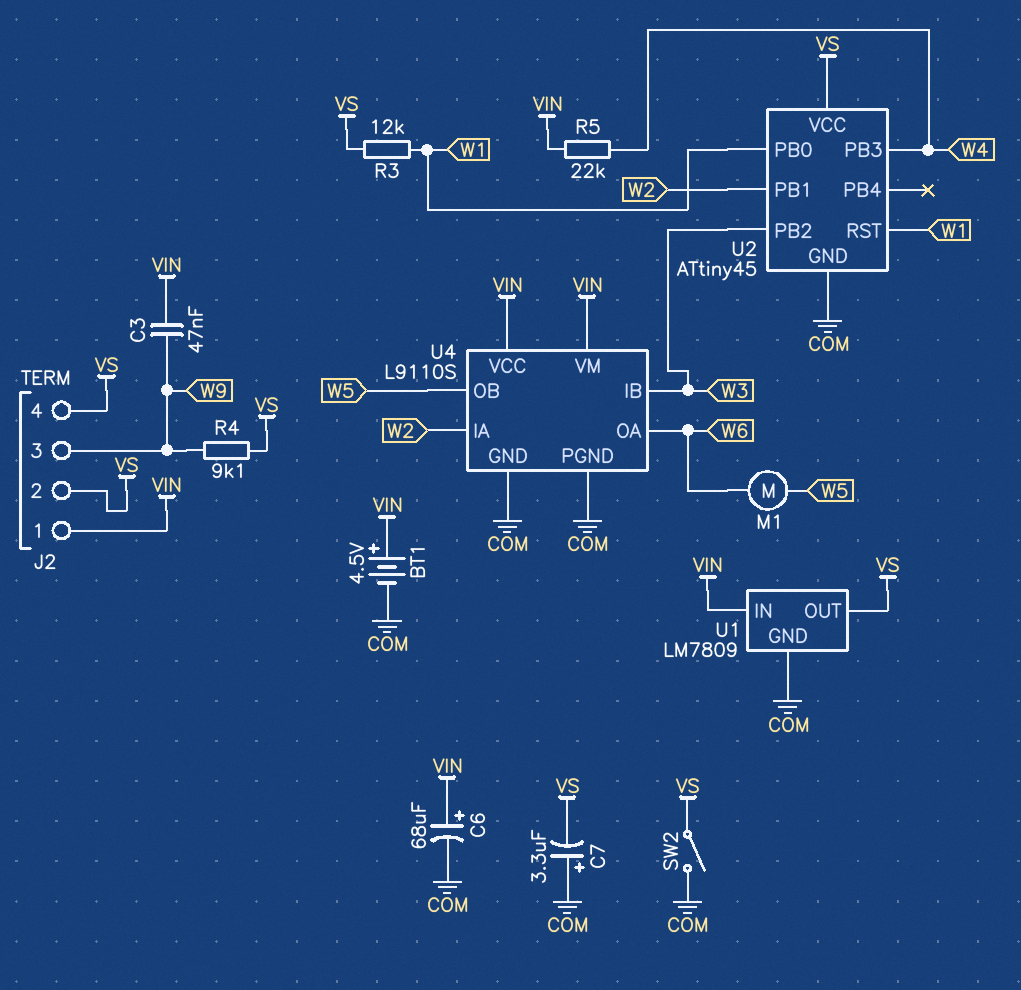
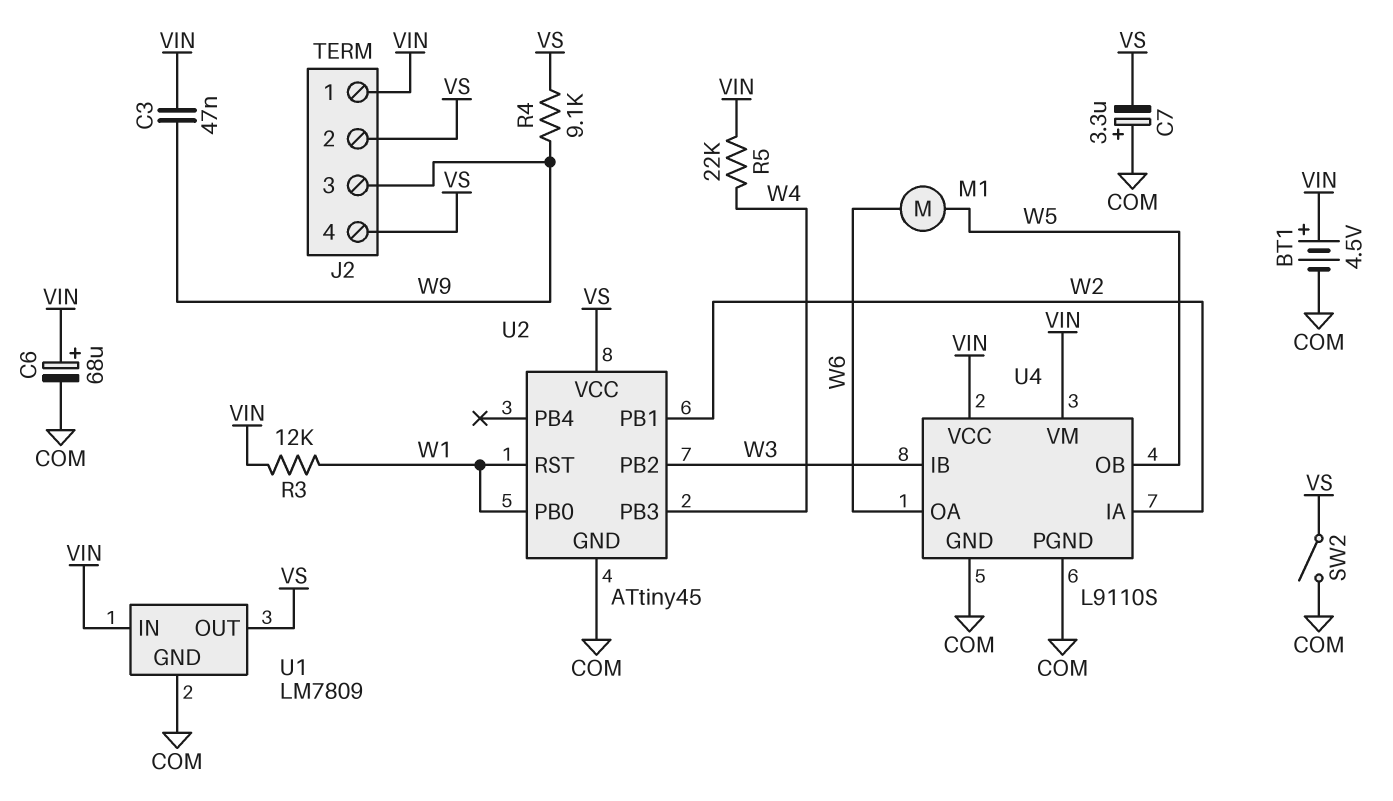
R3: 12k (VS, W1) -> 12k (VIN, W1)

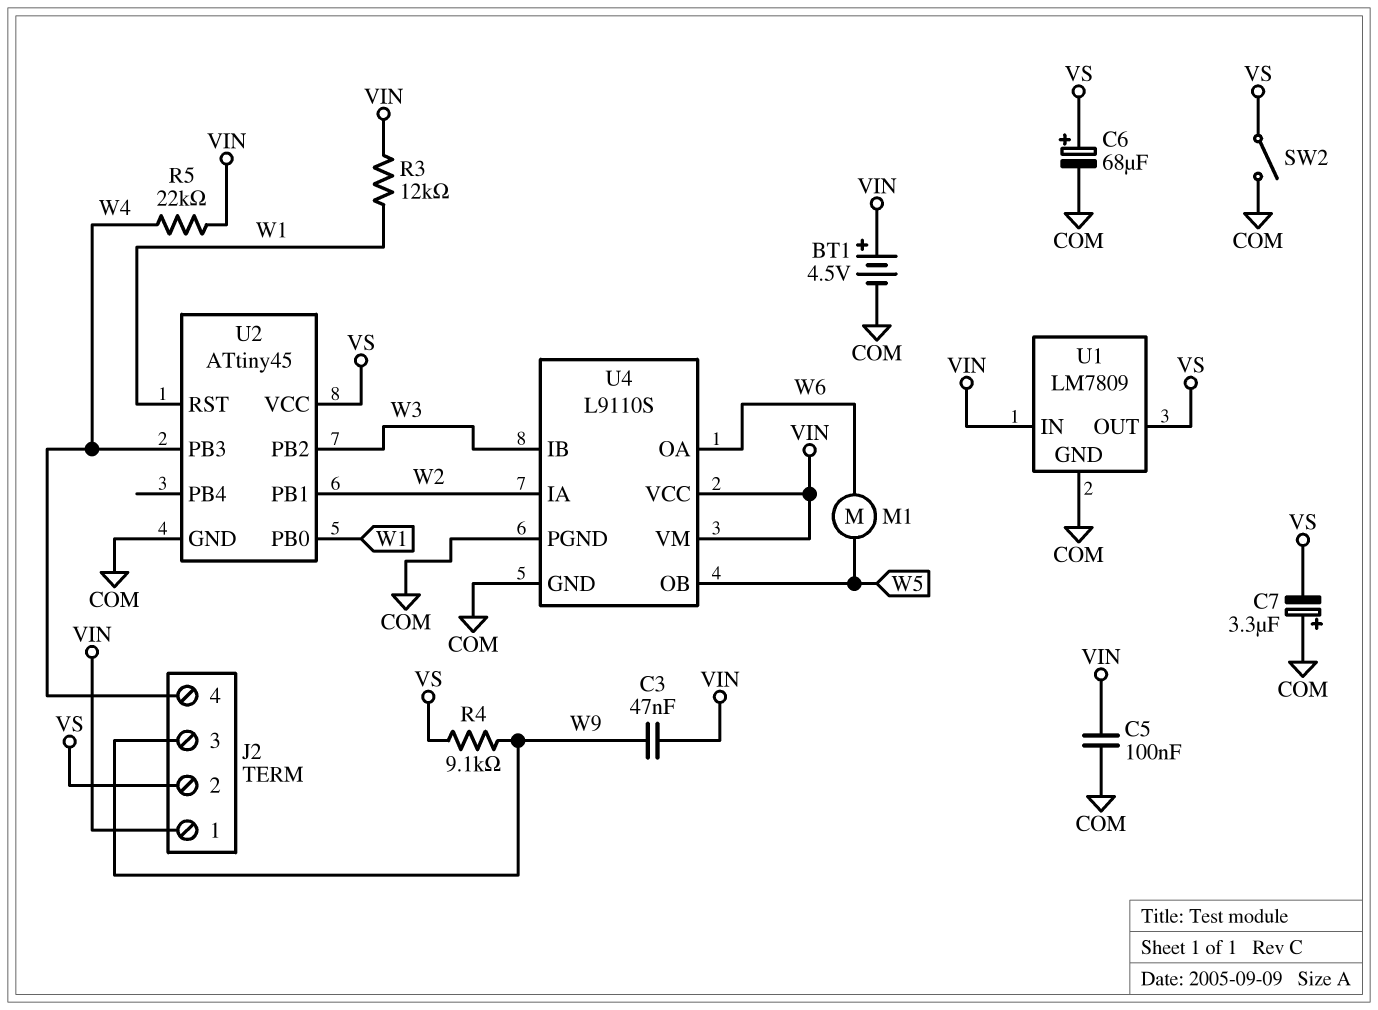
C5: none -> 100nF (COM, VIN)
C6: 68uF (plus VIN, minus COM) -> 68uF (plus VS, minus COM)
J2 pin 4: VS -> W4

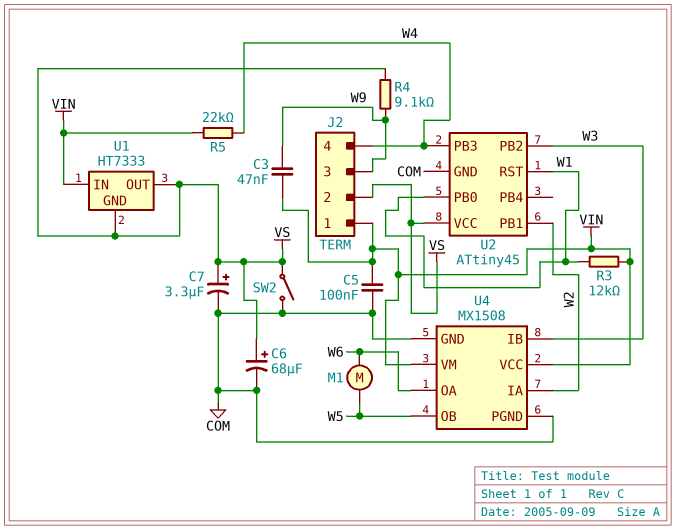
BT1: 4.5V (plus VIN, minus COM) -> none
C7: 3.3uF (plus COM, minus VS) -> 3.3uF (plus VS, minus COM)
U1: LM7809 -> HT7333
U1 pin GND: COM -> VS
U4: L9110S -> MX1508

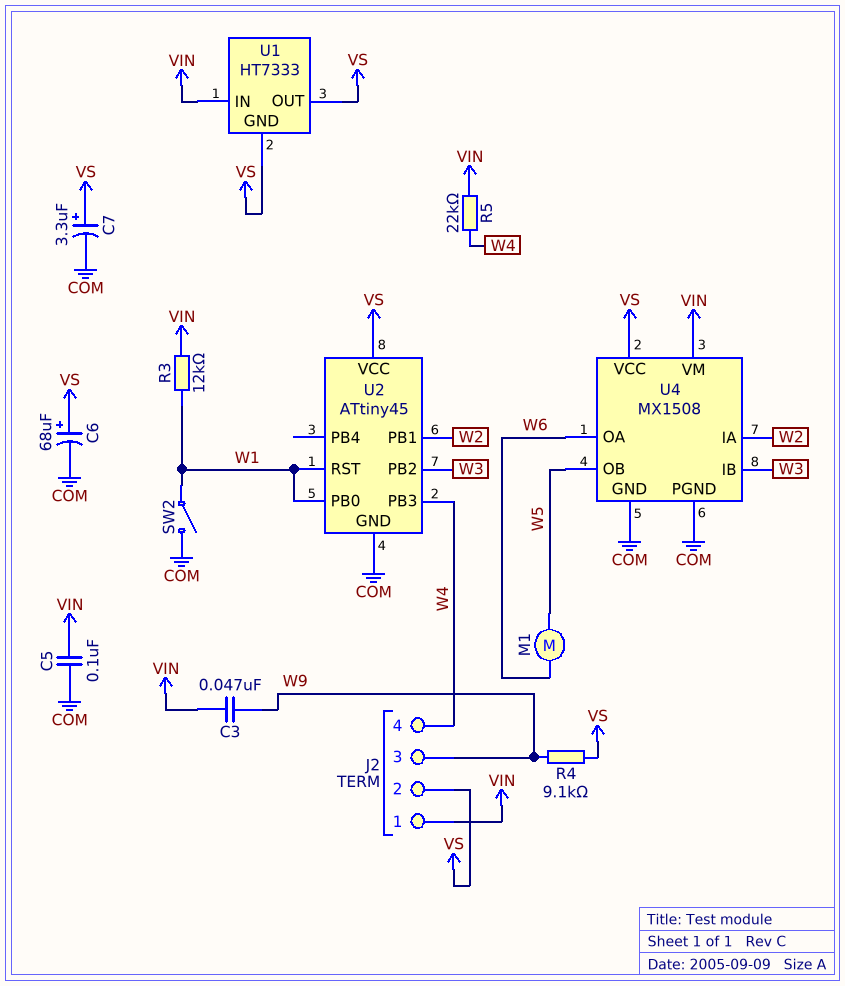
SW2: switch (COM, VS) -> switch (COM, W1)
U4 pin VCC: VIN -> VS

